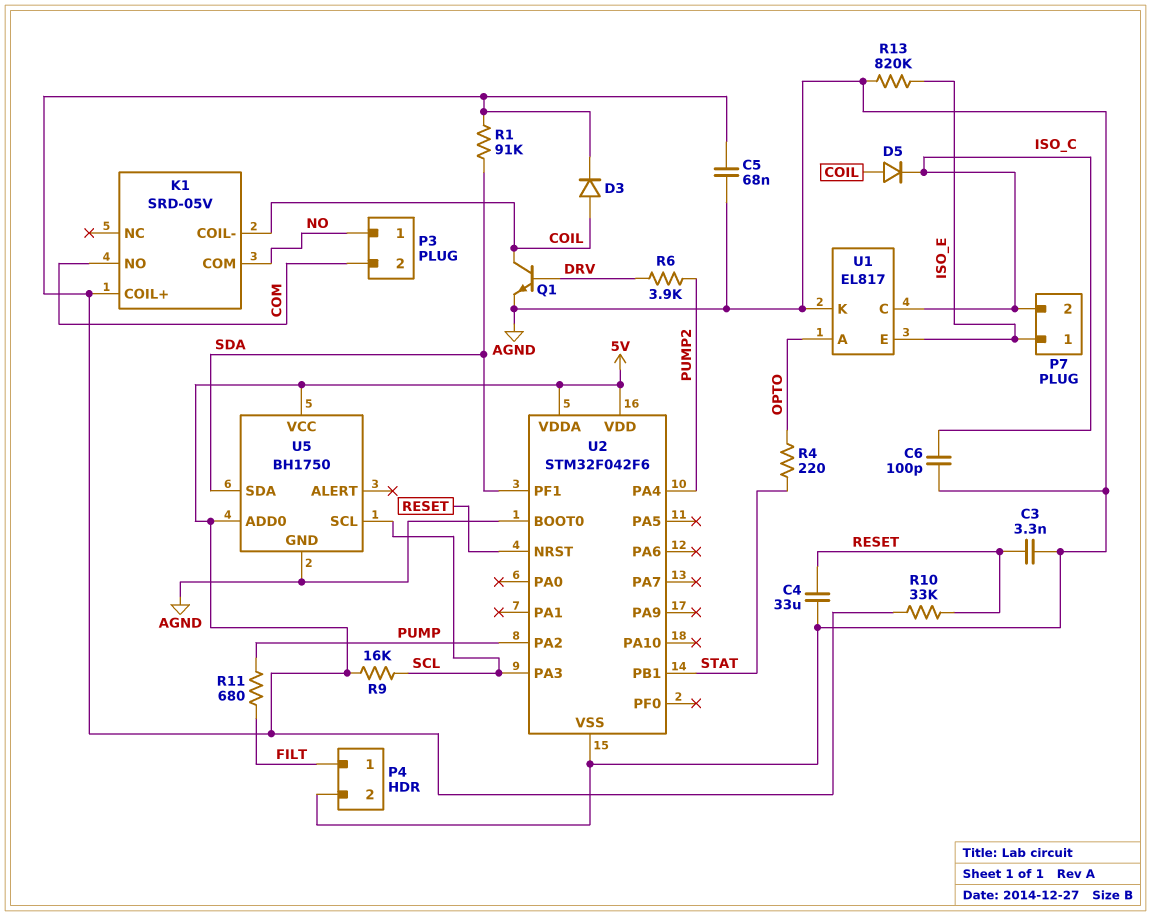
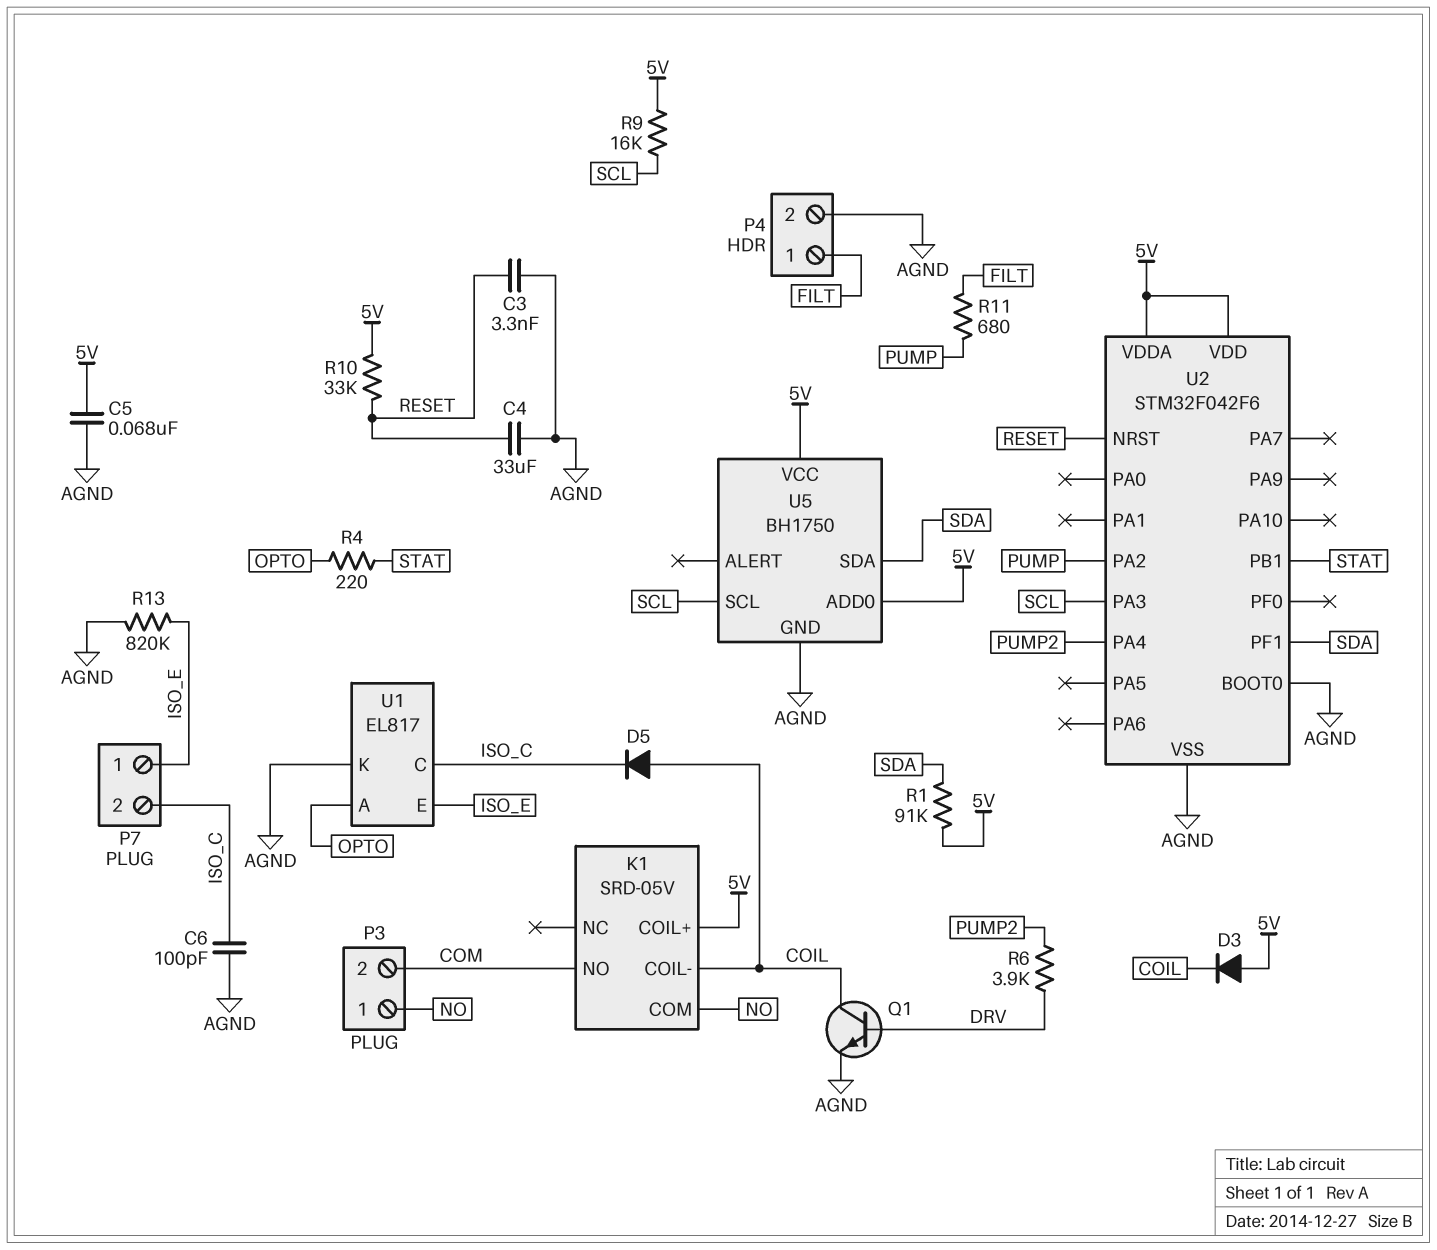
D3: diode (A COIL, K 5V) -> diode (A 5V, K COIL)

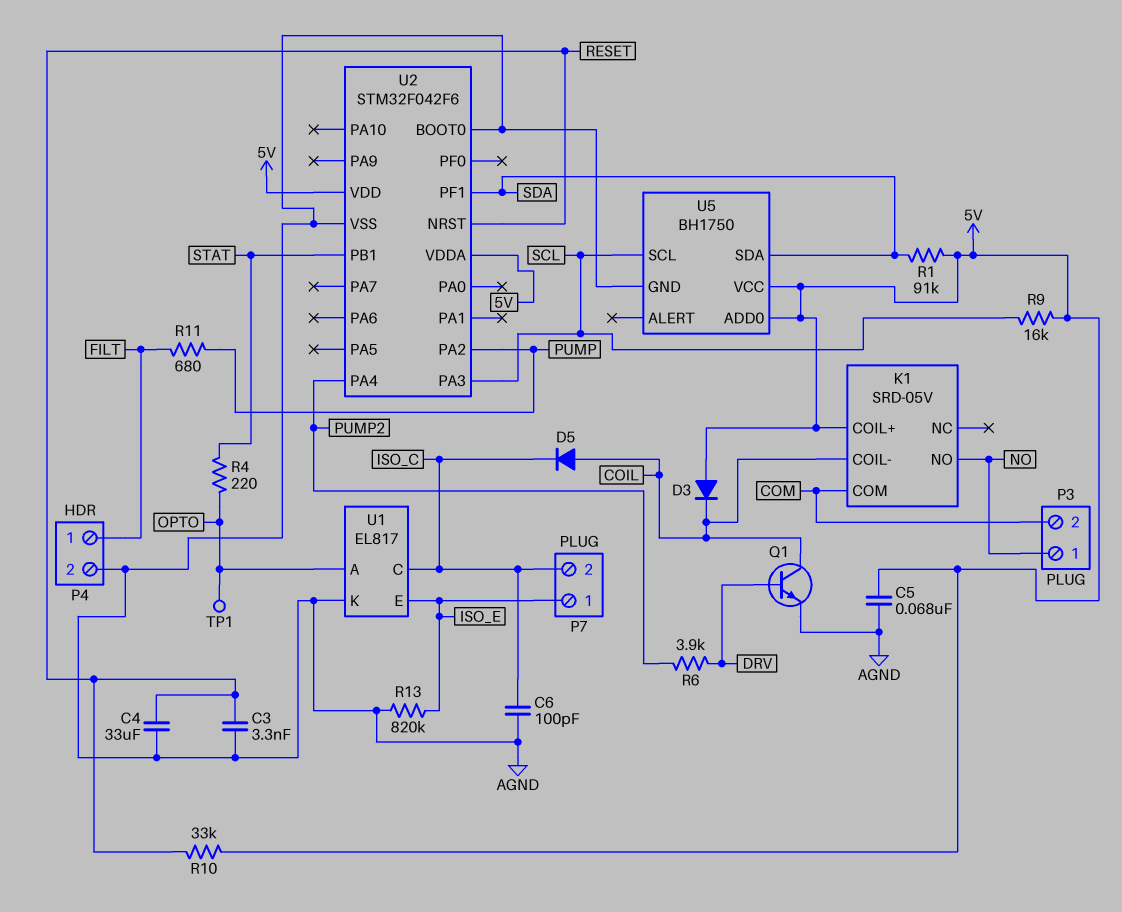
K1 pin COM: NO -> COM
K1 pin NO: COM -> NO
TP1: none -> test point (OPTO)

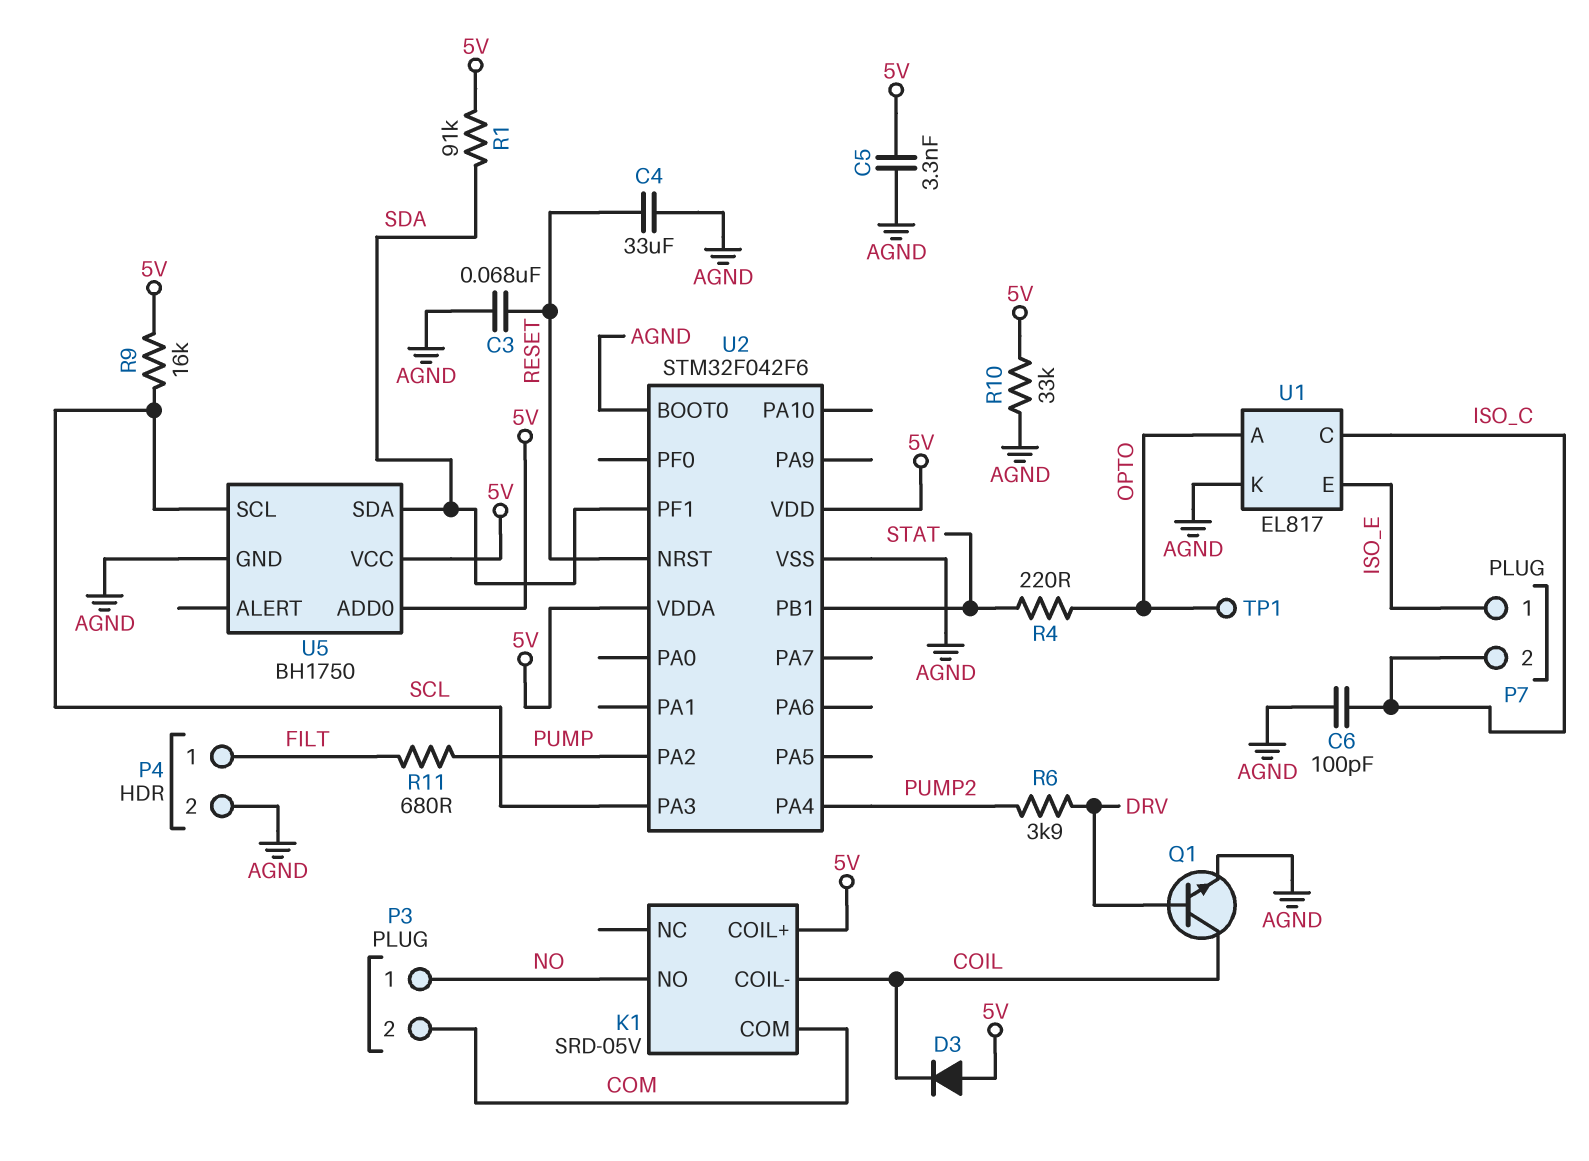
C3: 3.3nF (AGND, RESET) -> 68nF (AGND, RESET)
C5: 68nF (5V, AGND) -> 3.3nF (5V, AGND)
D5: diode (A COIL, K ISO_C) -> none
R10: 33k (5V, RESET) -> 33k (5V, AGND)
R13: 820k (AGND, ISO_E) -> none

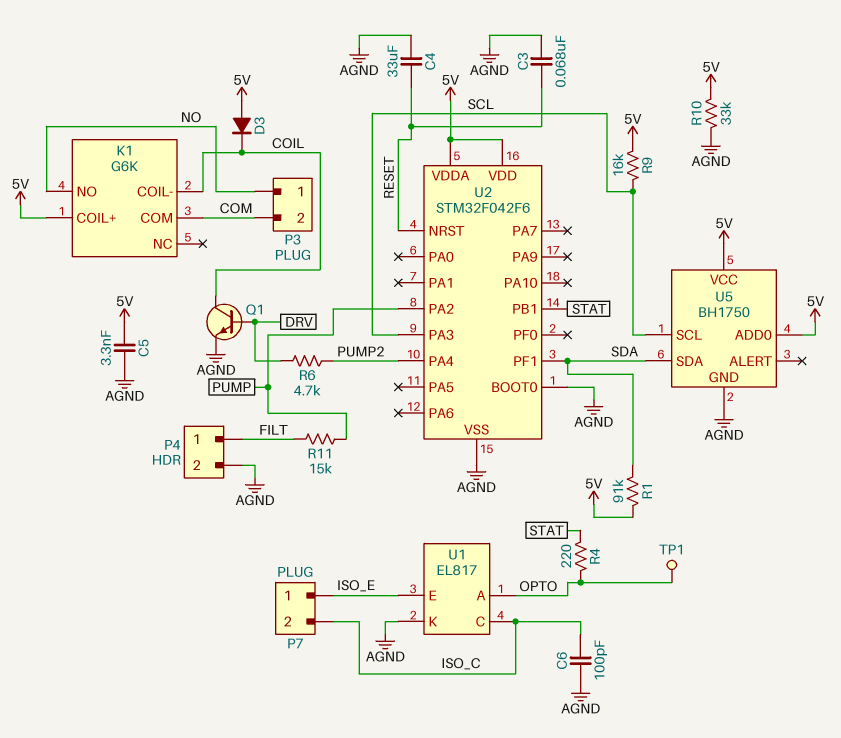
K1: SRD-05V -> G6K
R6: 3.9k (DRV, PUMP2) -> 4.7k (DRV, PUMP2)
R11: 680 (FILT, PUMP) -> 15k (FILT, PUMP)

